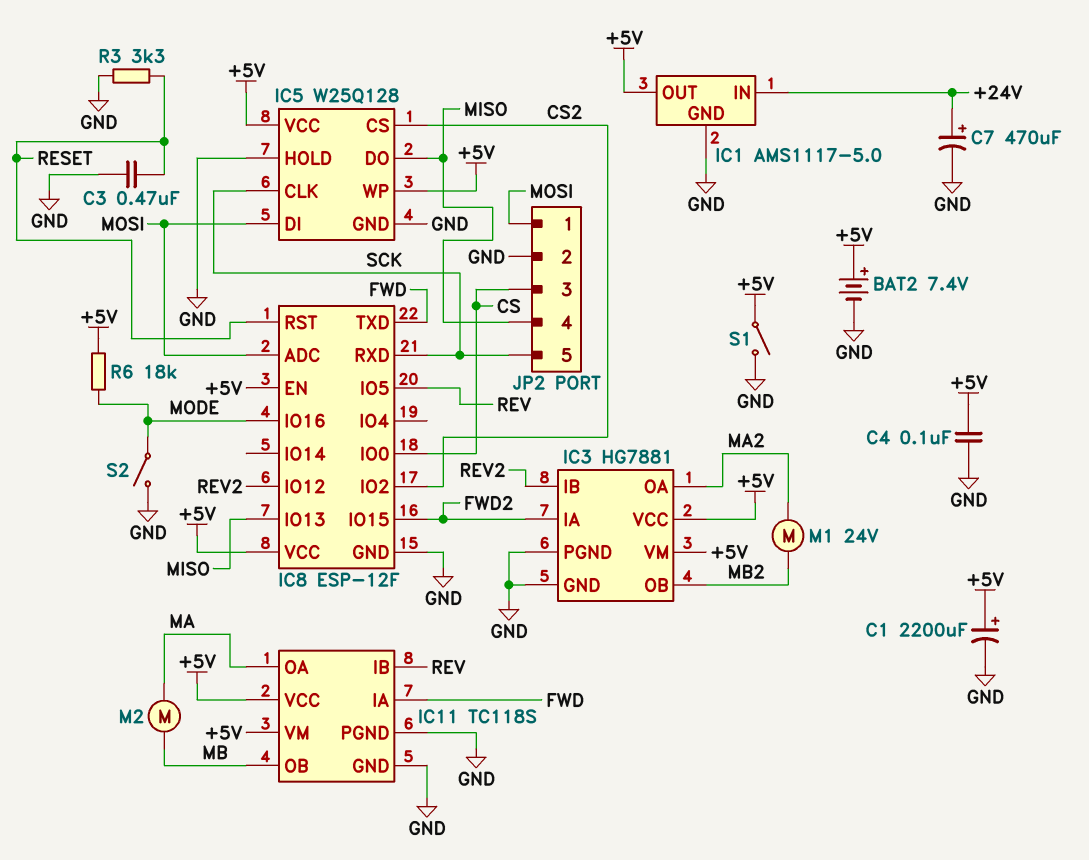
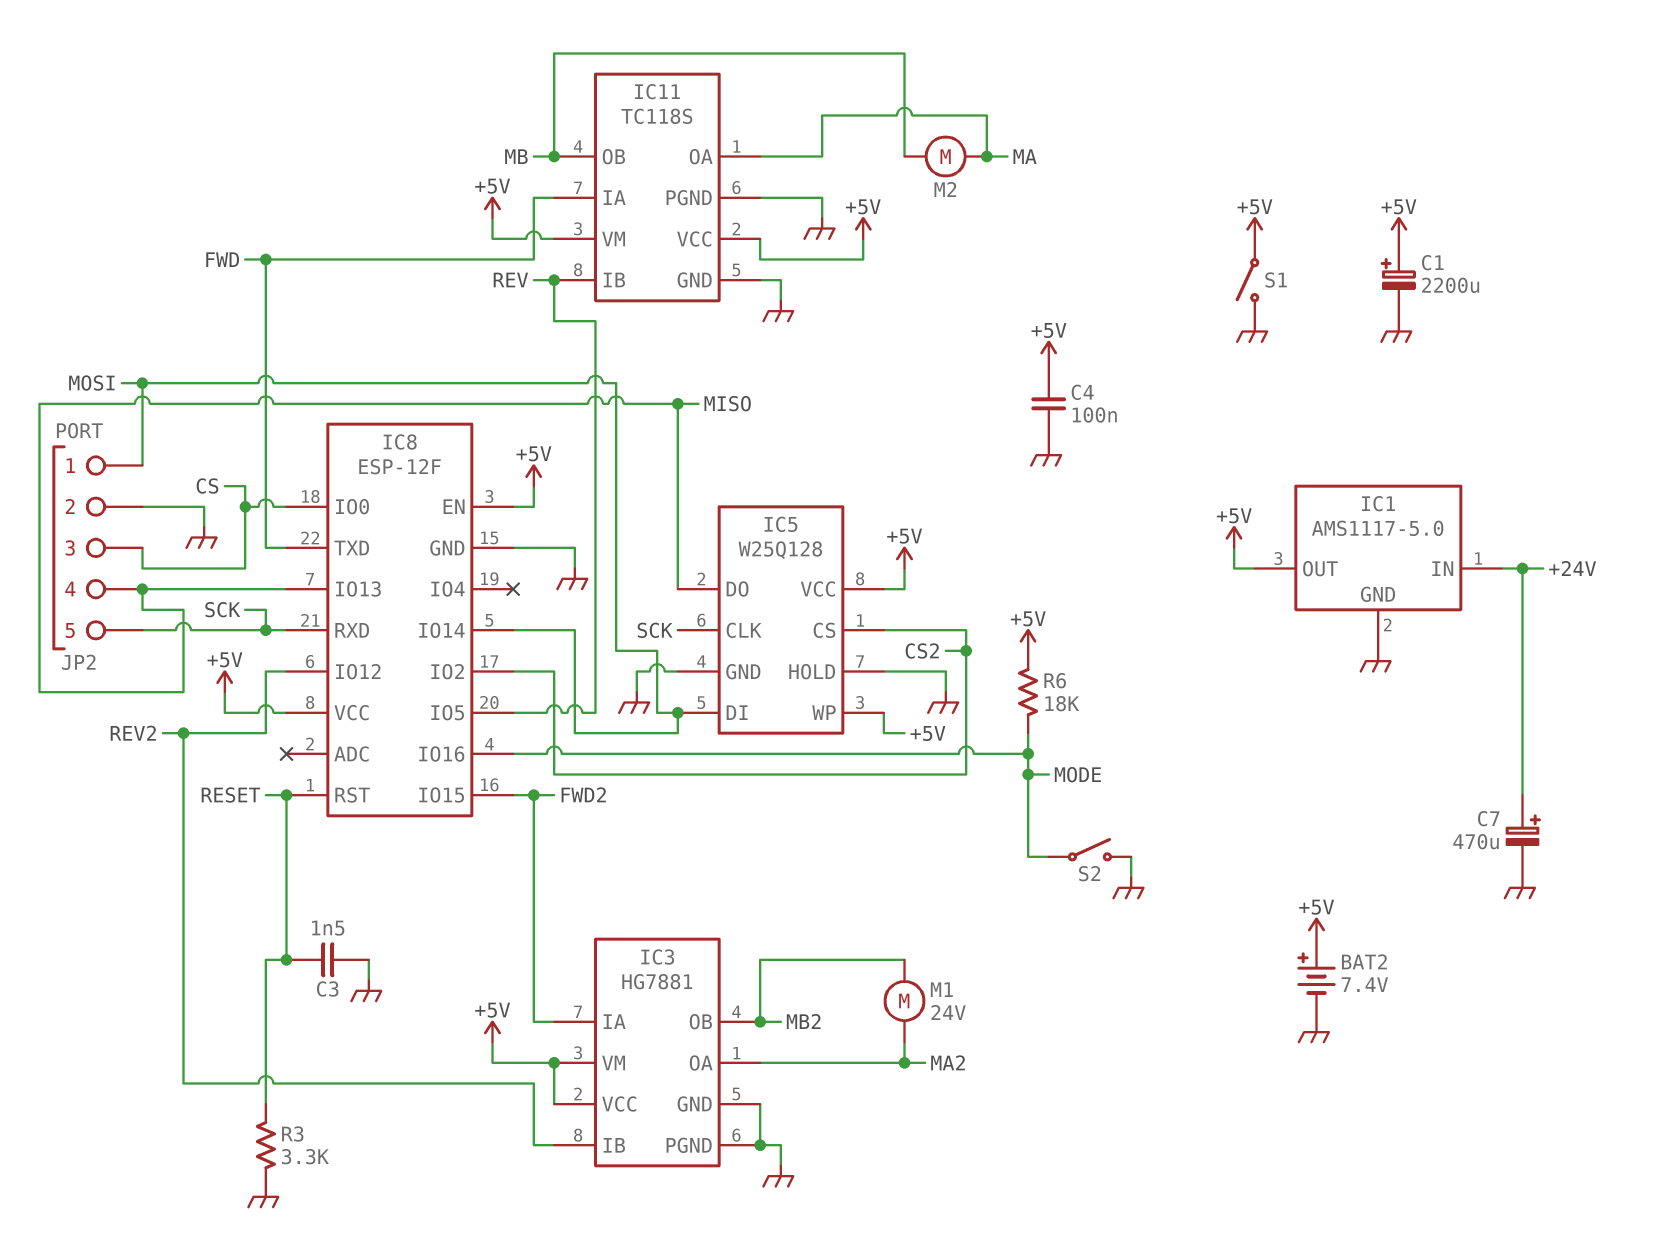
C3: 470nF (GND, RESET) -> 1.5nF (GND, RESET)
IC8 pin ADC: MOSI -> none
IC8 pin IO14: none -> MOSI

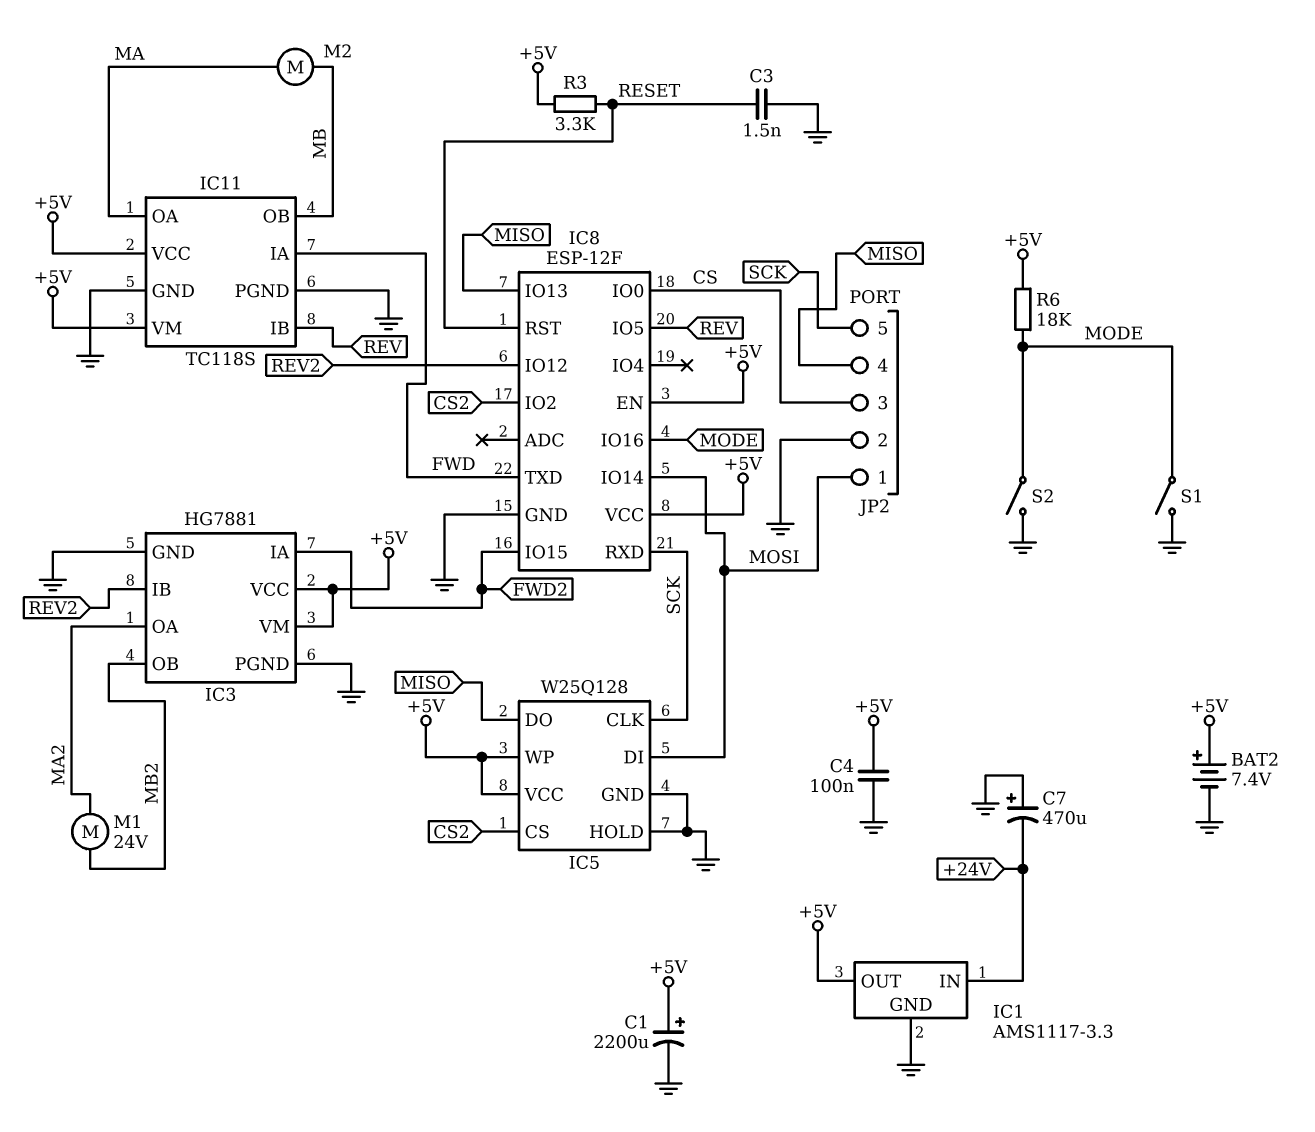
C7: 470uF (plus +24V, minus GND) -> 470uF (plus GND, minus +24V)
IC1: AMS1117-5.0 -> AMS1117-3.3
R3: 3.3k (GND, RESET) -> 3.3k (+5V, RESET)
S1: switch (+5V, GND) -> switch (GND, MODE)

